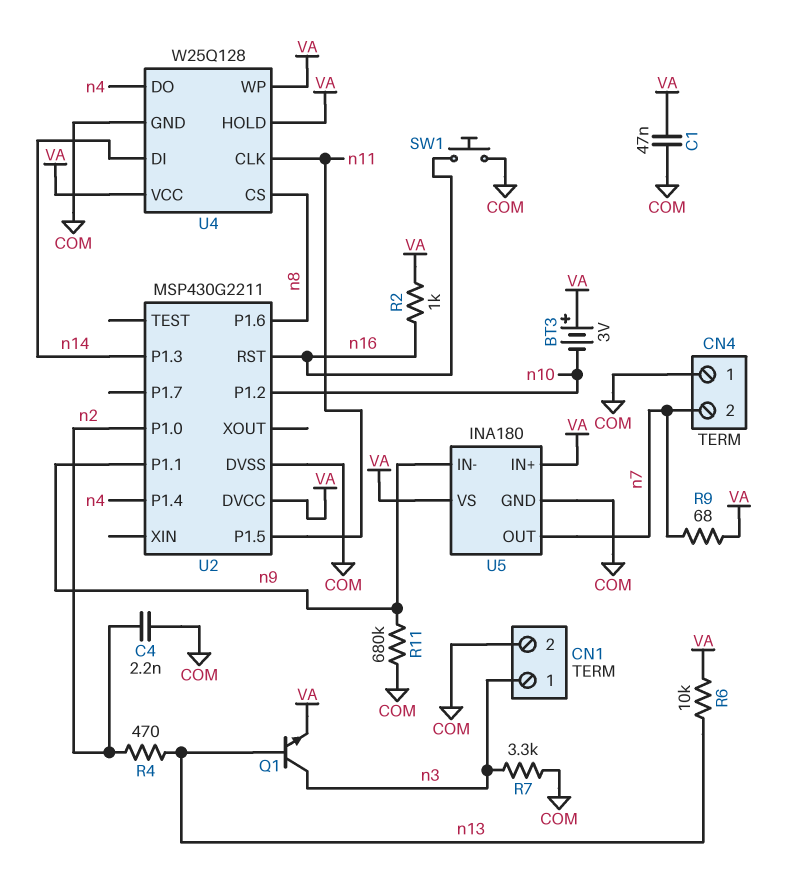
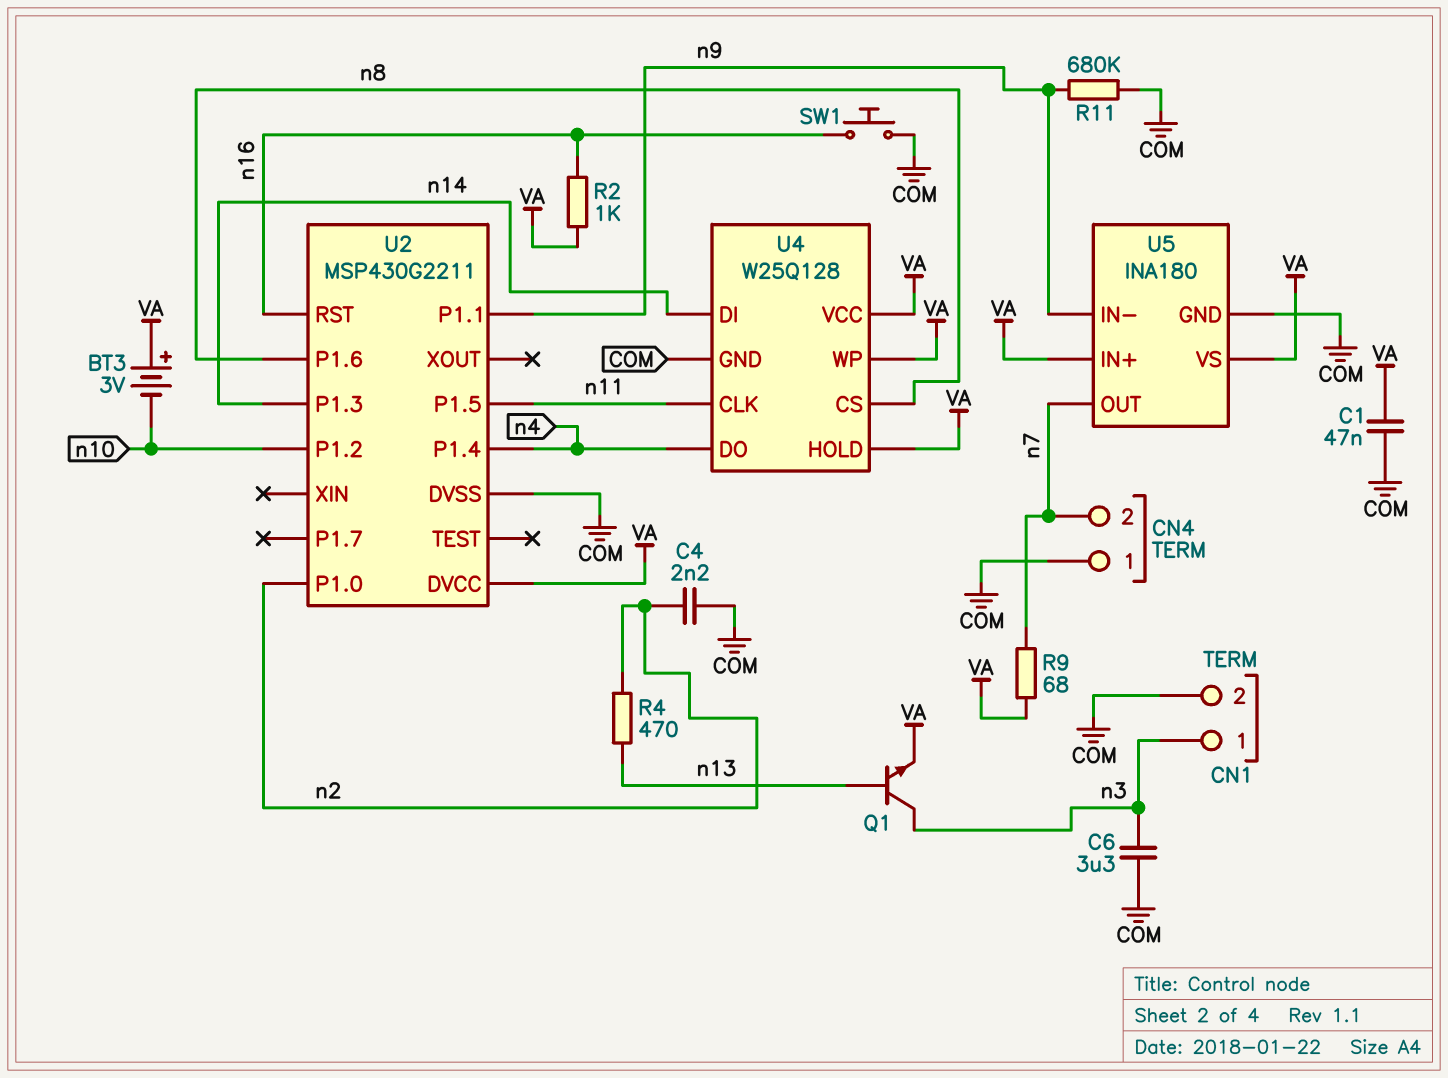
C6: none -> 3.3uF (COM, n3)
R6: 10k (VA, n13) -> none
R7: 3.3k (COM, n3) -> none

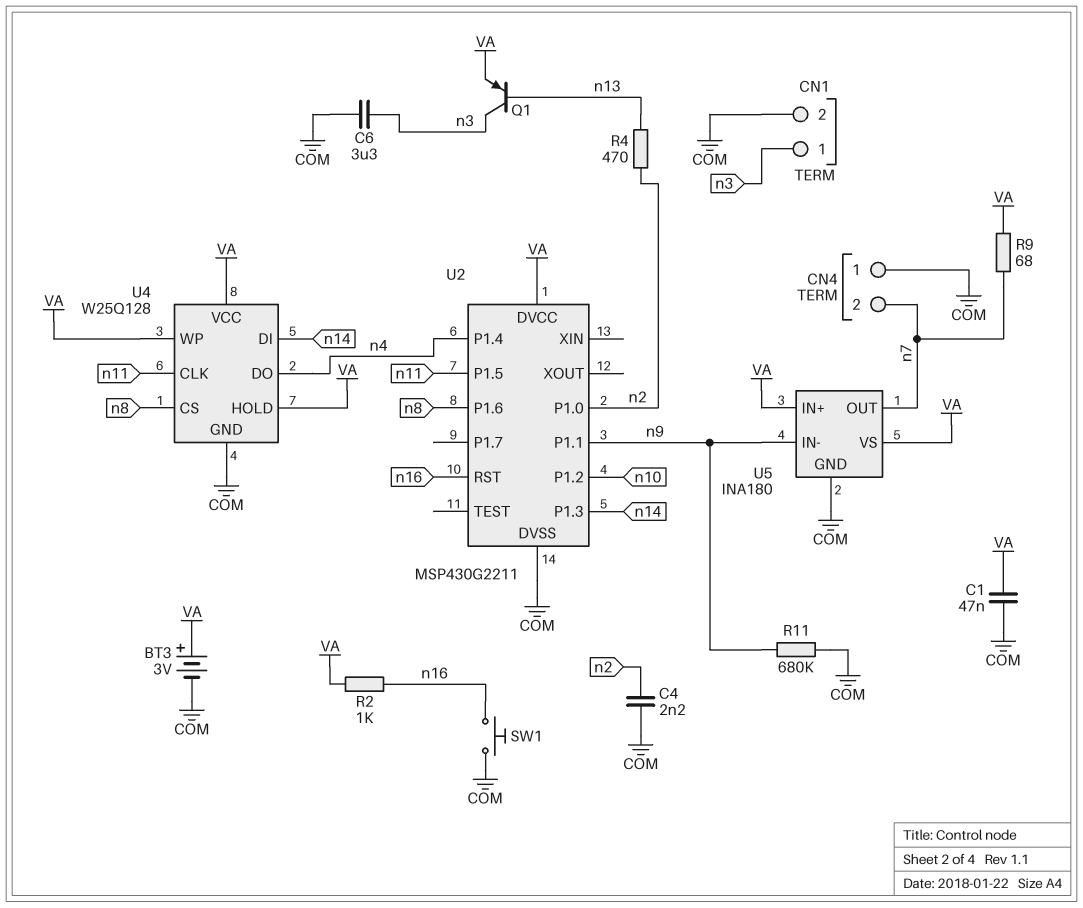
BT3: 3V (plus VA, minus n10) -> 3V (plus VA, minus COM)
Q1: NPN (B n13, C n3, E VA) -> PNP (B n13, C n3, E VA)

